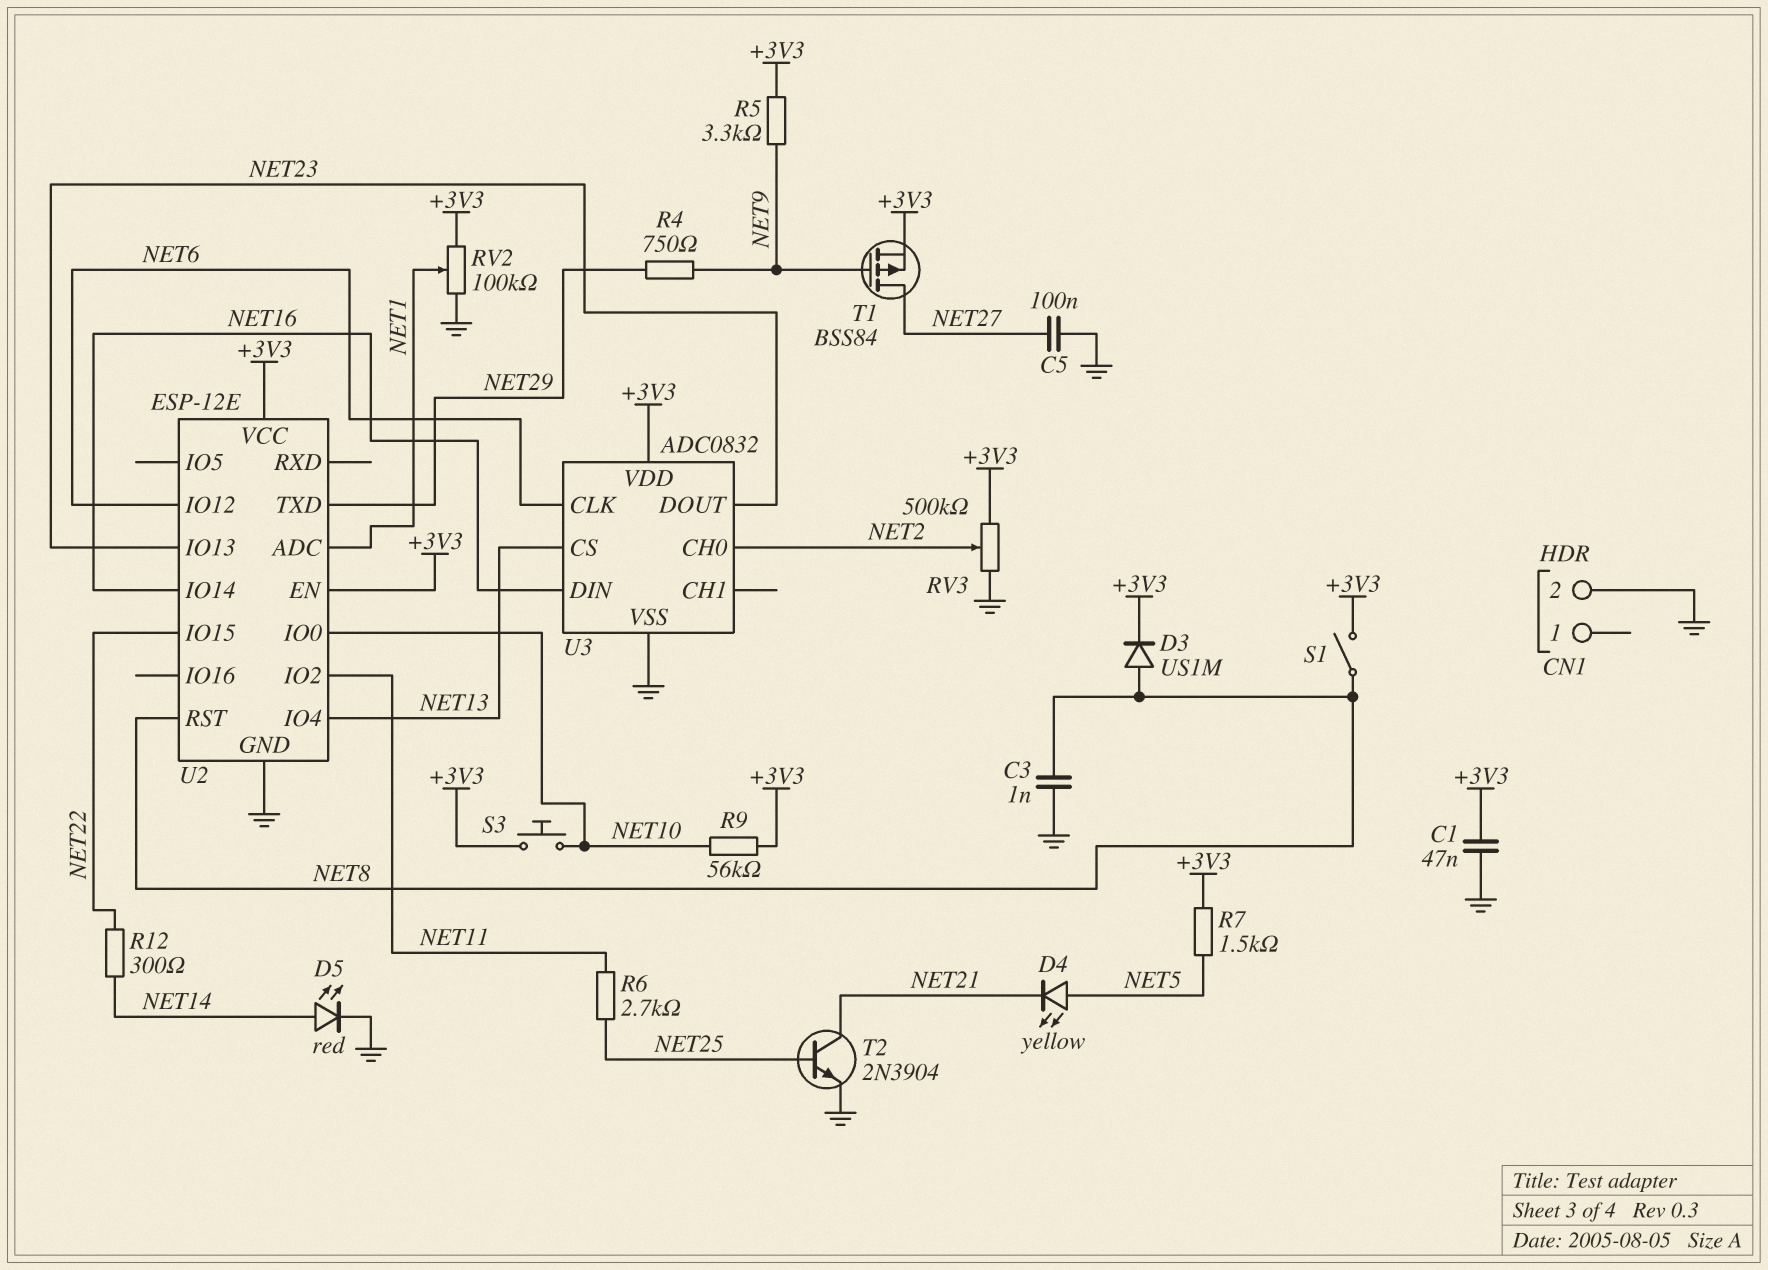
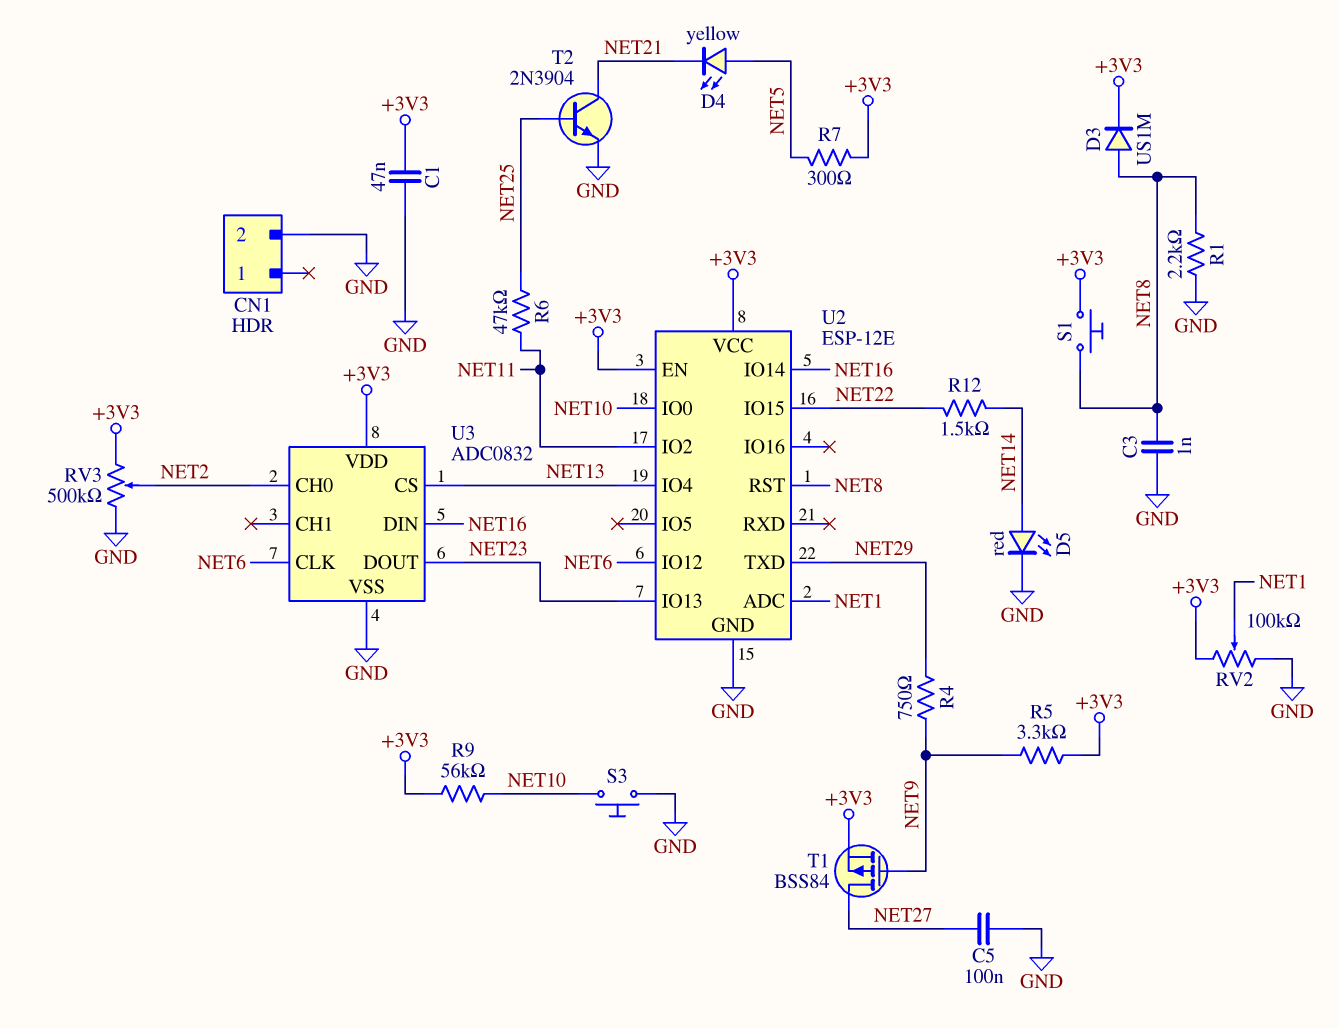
R1: none -> 2.2k (GND, NET8)
R6: 2.7k (NET11, NET25) -> 47k (NET11, NET25)
R7: 1.5k (+3V3, NET5) -> 300 (+3V3, NET5)
R12: 300 (NET14, NET22) -> 1.5k (NET14, NET22)
S1: switch (+3V3, NET8) -> button (+3V3, NET8)
S3: button (+3V3, NET10) -> button (GND, NET10)

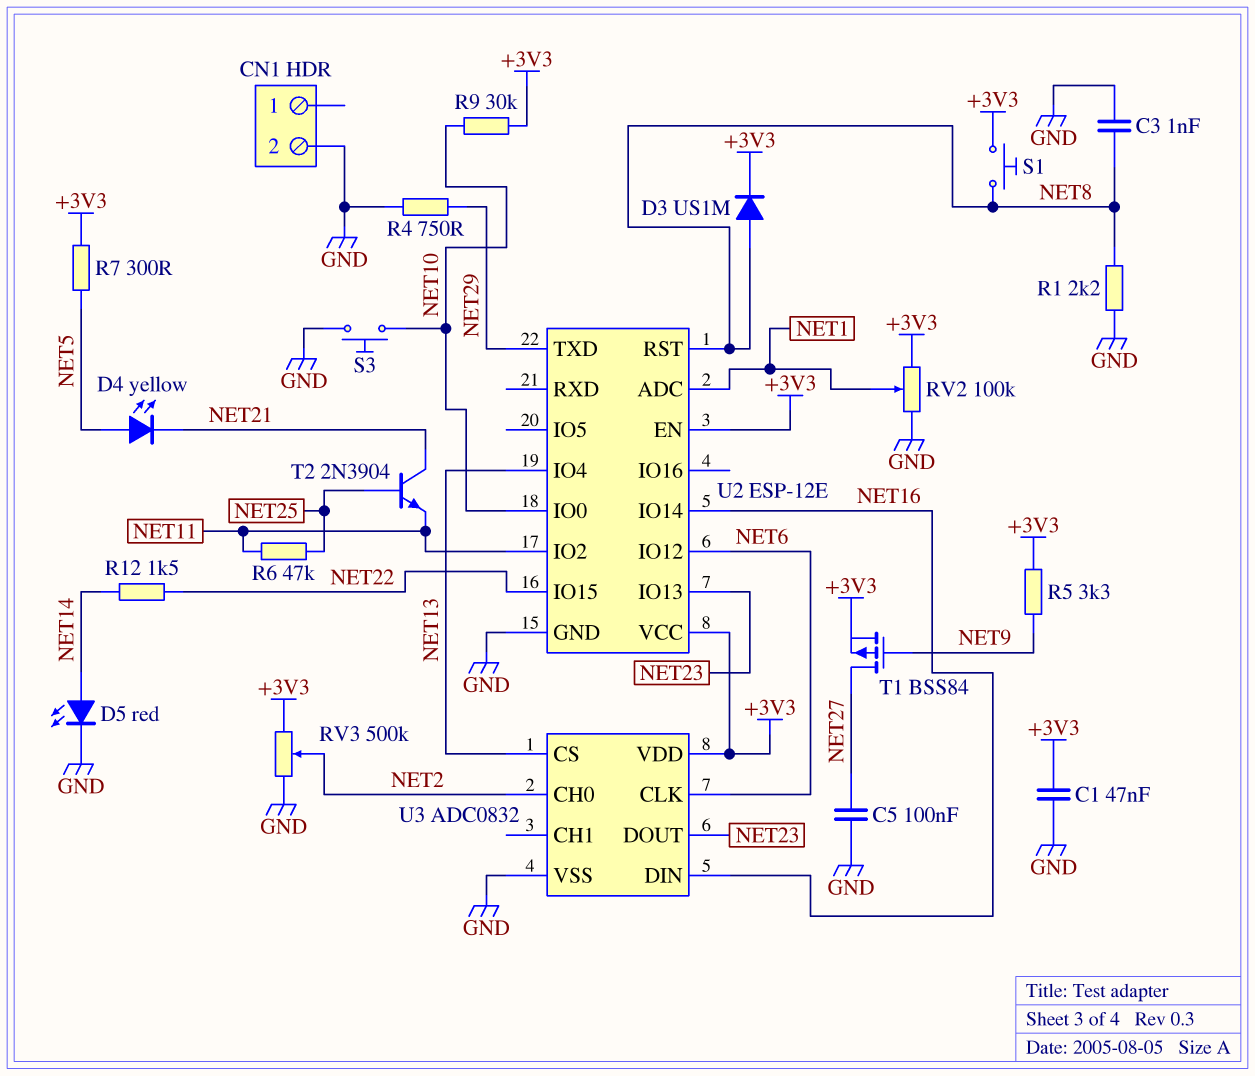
R4: 750 (NET9, NET29) -> 750 (GND, NET29)
R9: 56k (+3V3, NET10) -> 30k (+3V3, NET10)
T2: NPN 2N3904 (B NET25, C NET21, E GND) -> NPN 2N3904 (B NET25, C NET21, E NET11)

